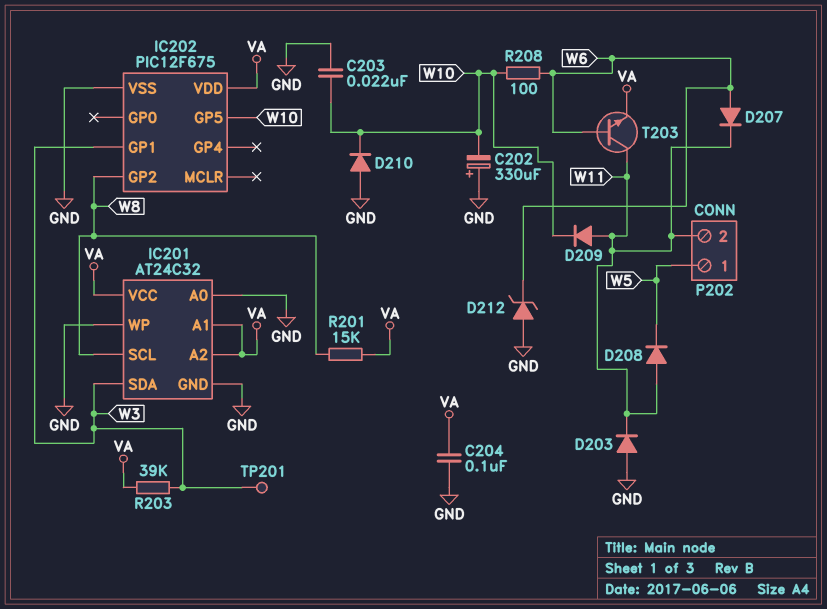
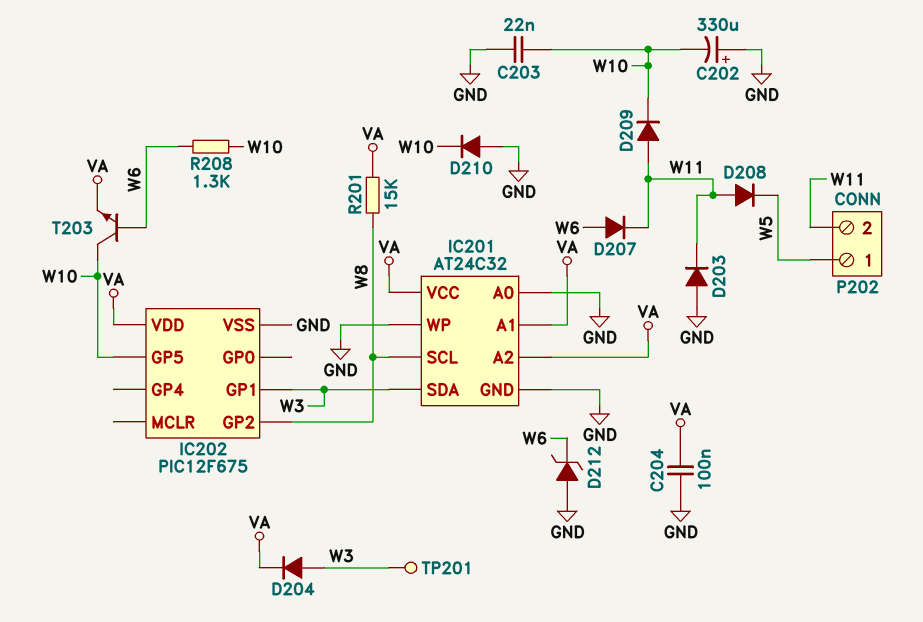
D204: none -> diode (A W3, K VA)
R203: 39k (VA, W3) -> none
R208: 100 (W6, W10) -> 1.3k (W6, W10)
T203: NPN (B W6, C W11, E VA) -> NPN (B W6, C W10, E VA)

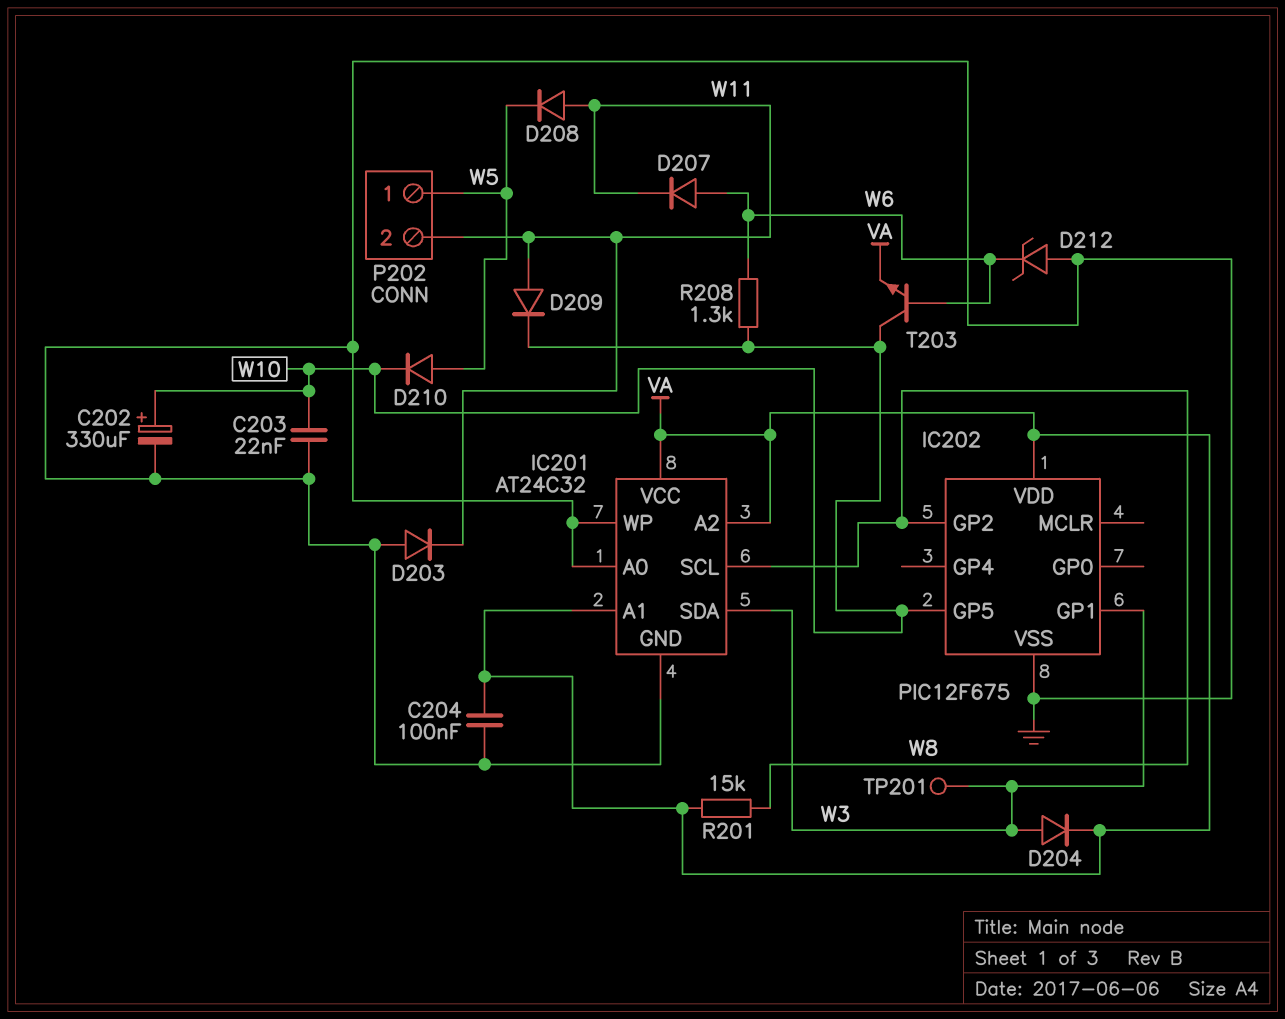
C202: 330uF (plus GND, minus W10) -> 330uF (plus W10, minus GND)
D210: diode (A GND, K W10) -> diode (A W5, K W10)

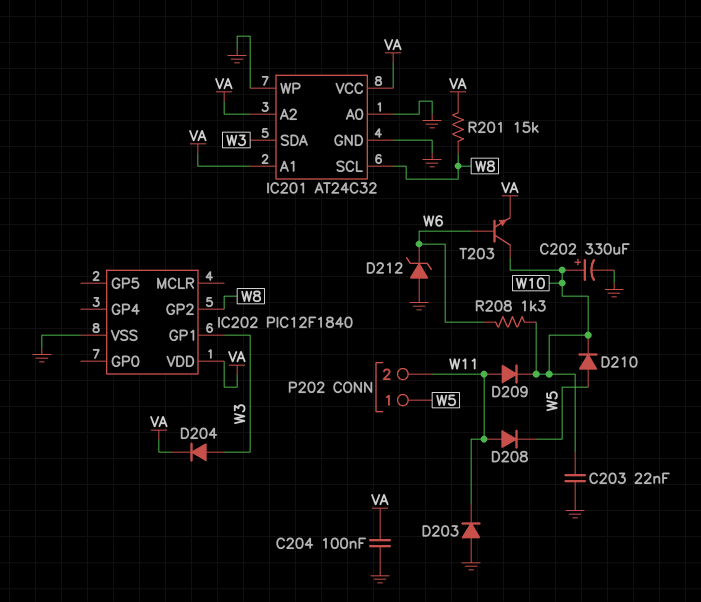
D207: diode (A W6, K W11) -> none
IC202: PIC12F675 -> PIC12F1840
IC202 pin GP5: W10 -> none
TP201: test point (W3) -> none

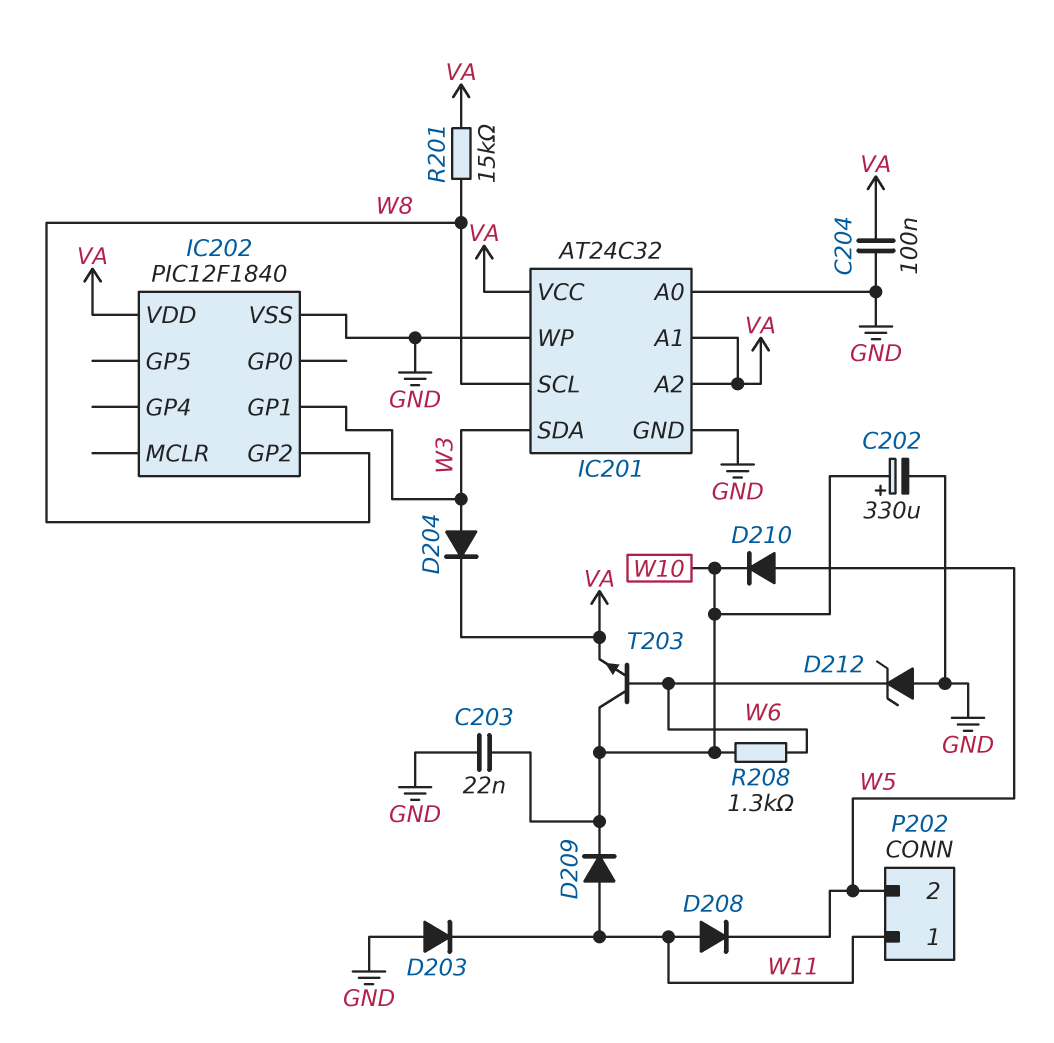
P202 pin 1: W5 -> W11
P202 pin 2: W11 -> W5

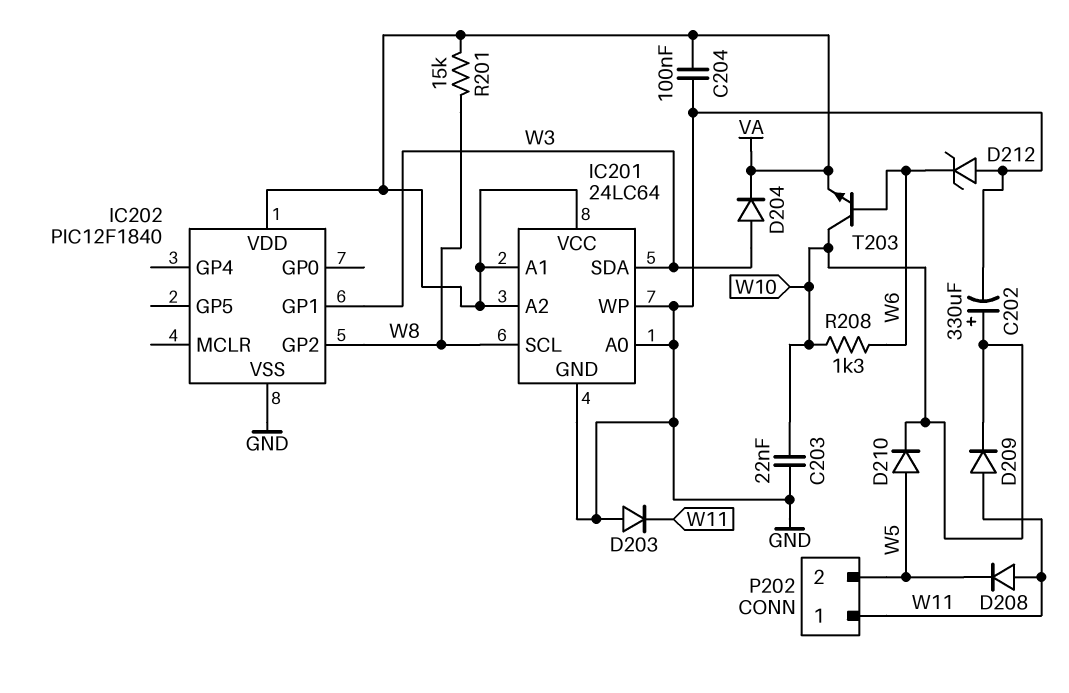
IC201: AT24C32 -> 24LC64

